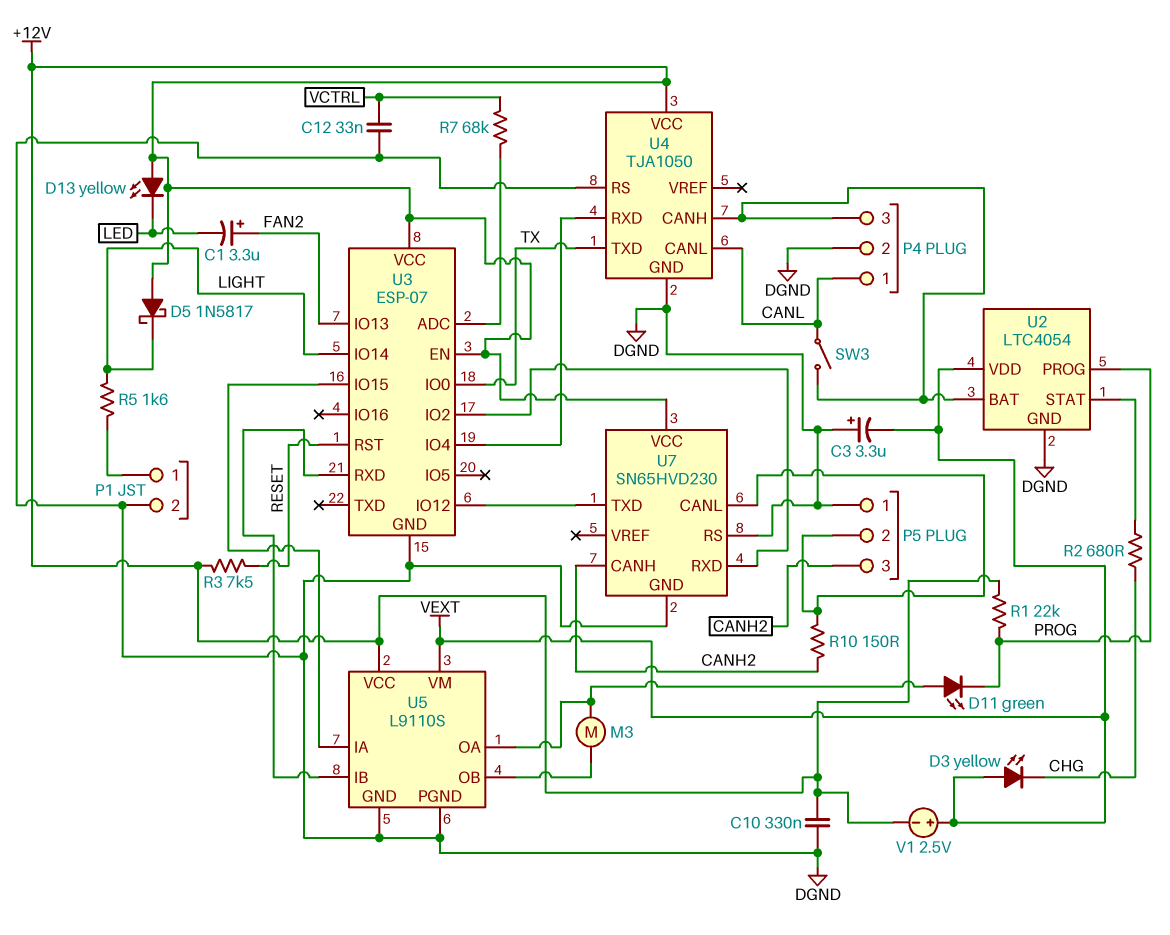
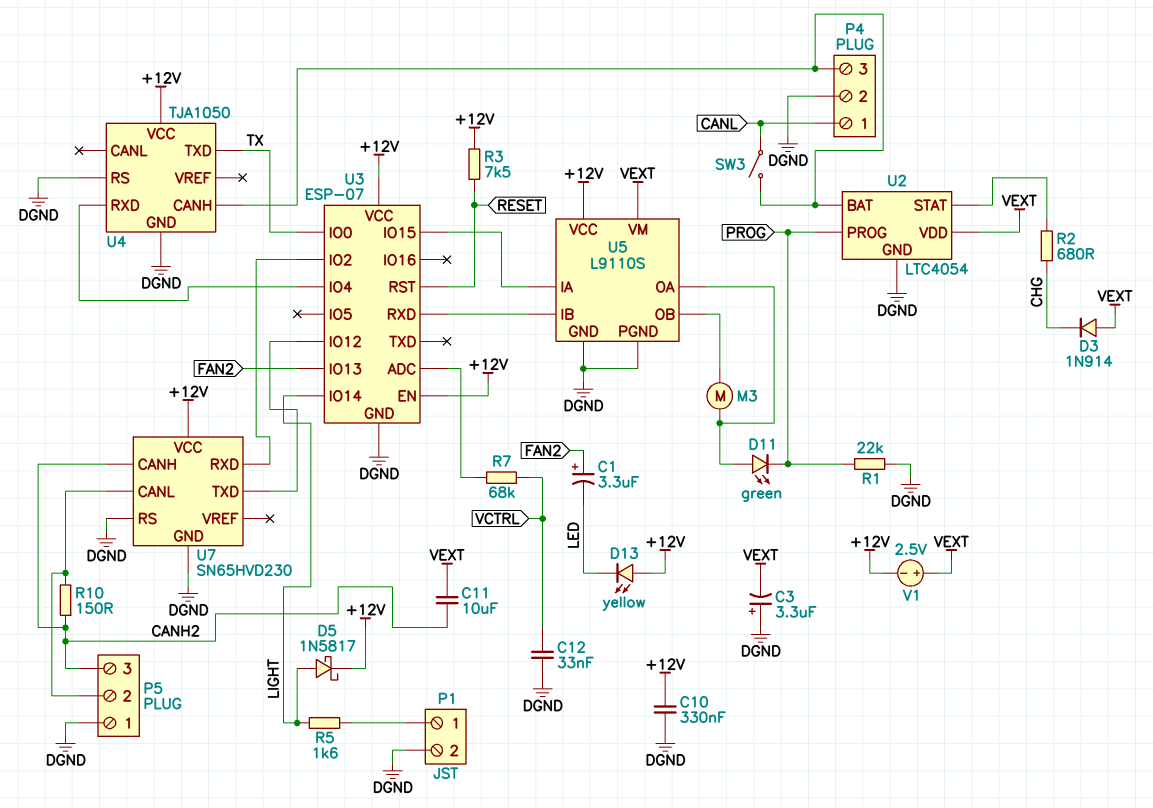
C11: none -> 10uF (CANH2, VEXT)
D3: LED yellow (A VEXT, K CHG) -> diode 1N914 (A VEXT, K CHG)
D5: schottky 1N5817 (A +12V, K LIGHT) -> schottky 1N5817 (A LIGHT, K +12V)
R1: 22k (+12V, PROG) -> 22k (DGND, PROG)
U4 pin CANL: CANL -> none

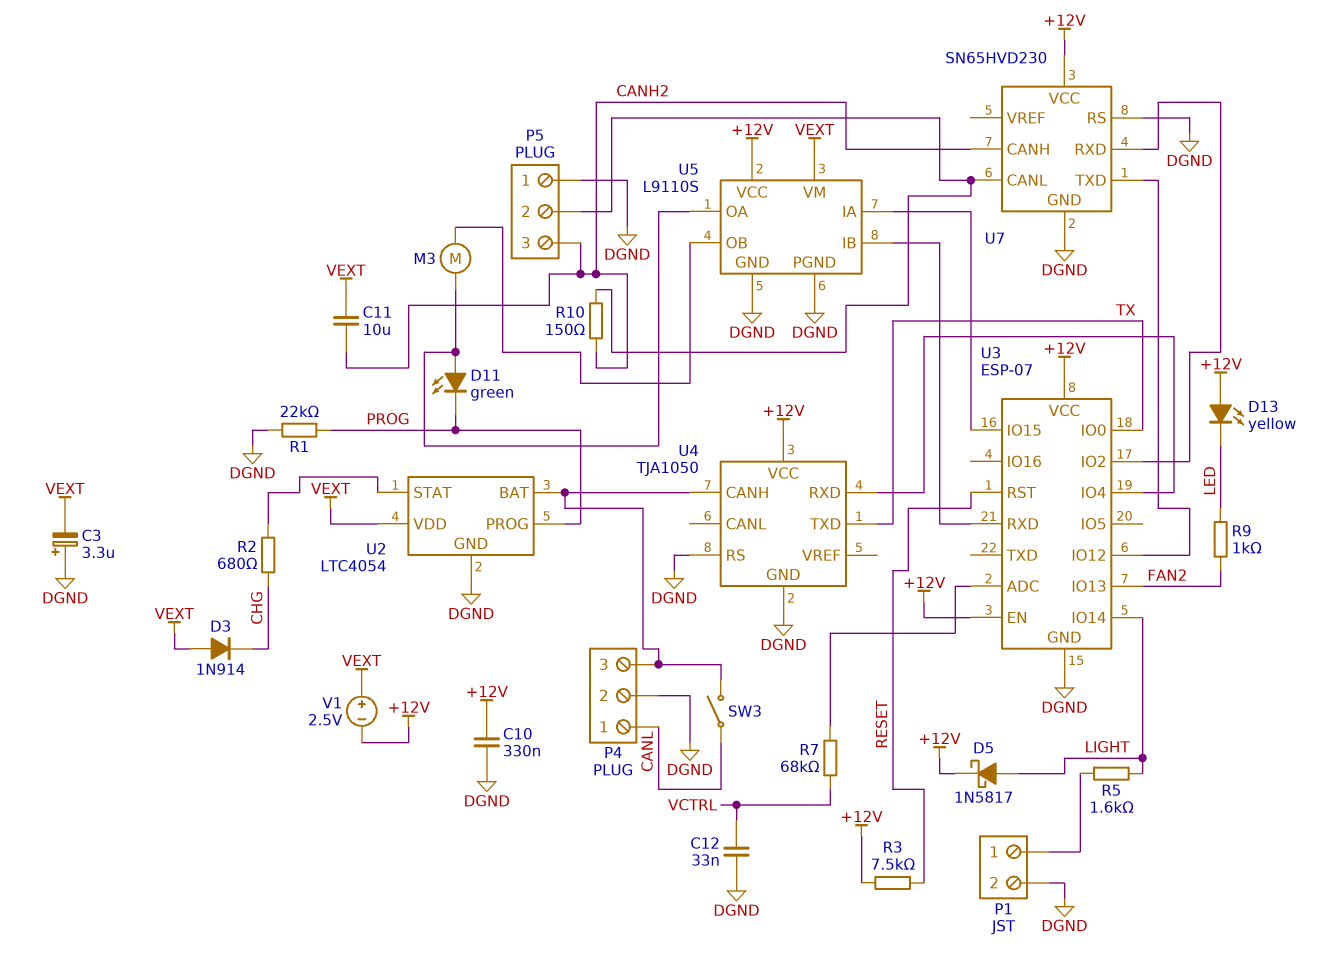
C1: 3.3uF (plus FAN2, minus LED) -> none
R9: none -> 1k (FAN2, LED)

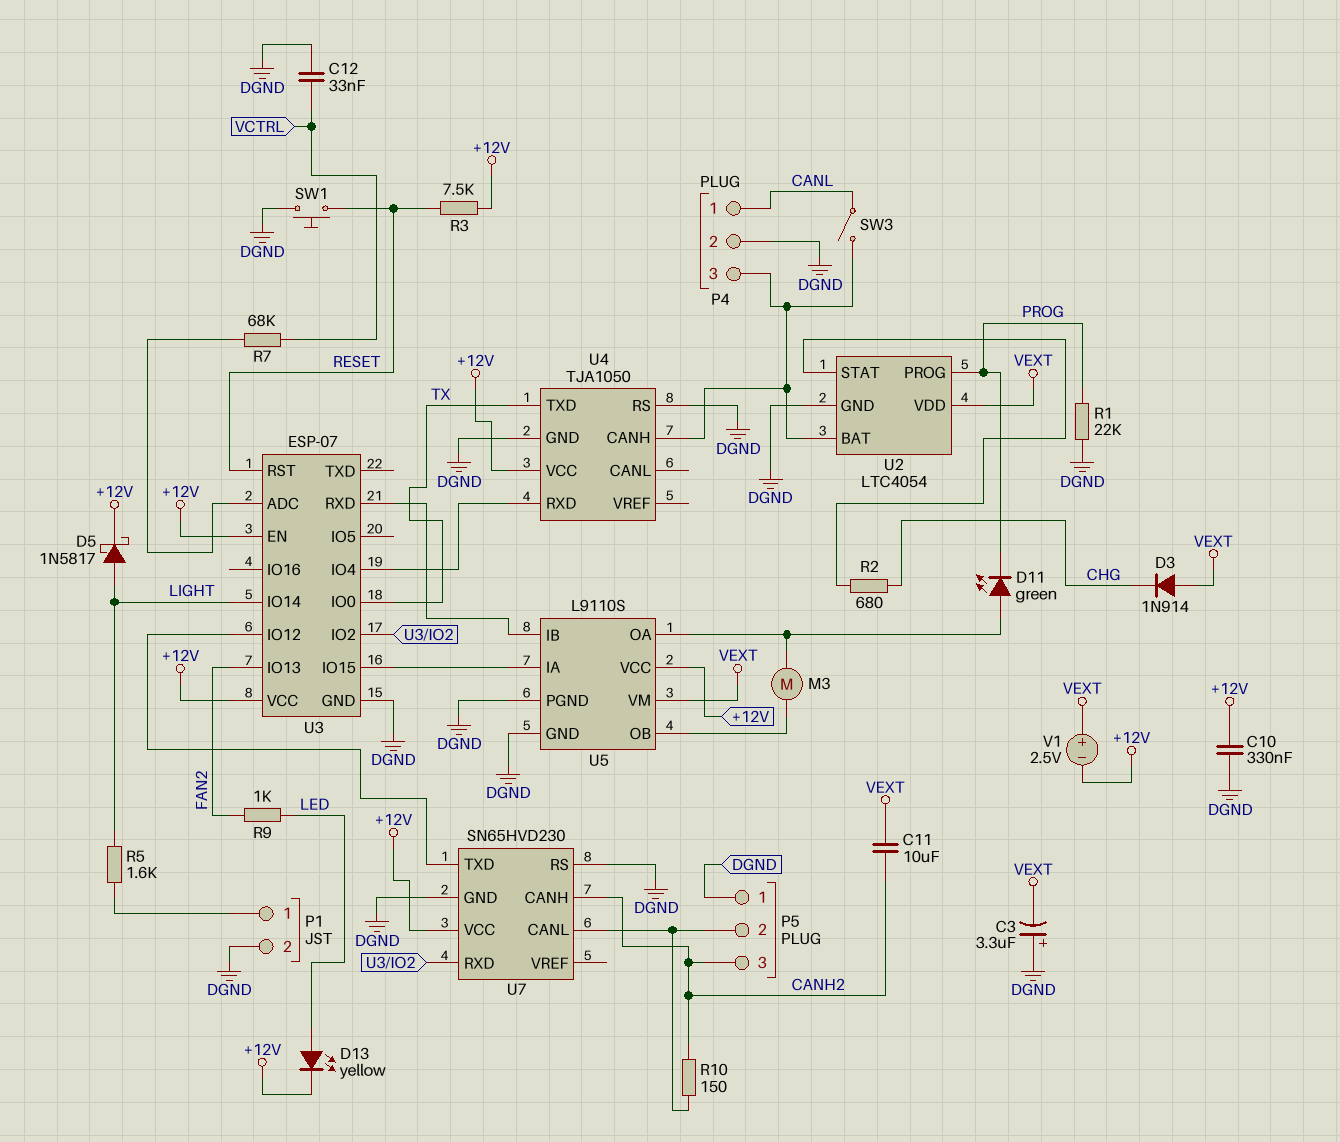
D13: LED yellow (A +12V, K LED) -> LED yellow (A LED, K +12V)
SW1: none -> button (DGND, RESET)

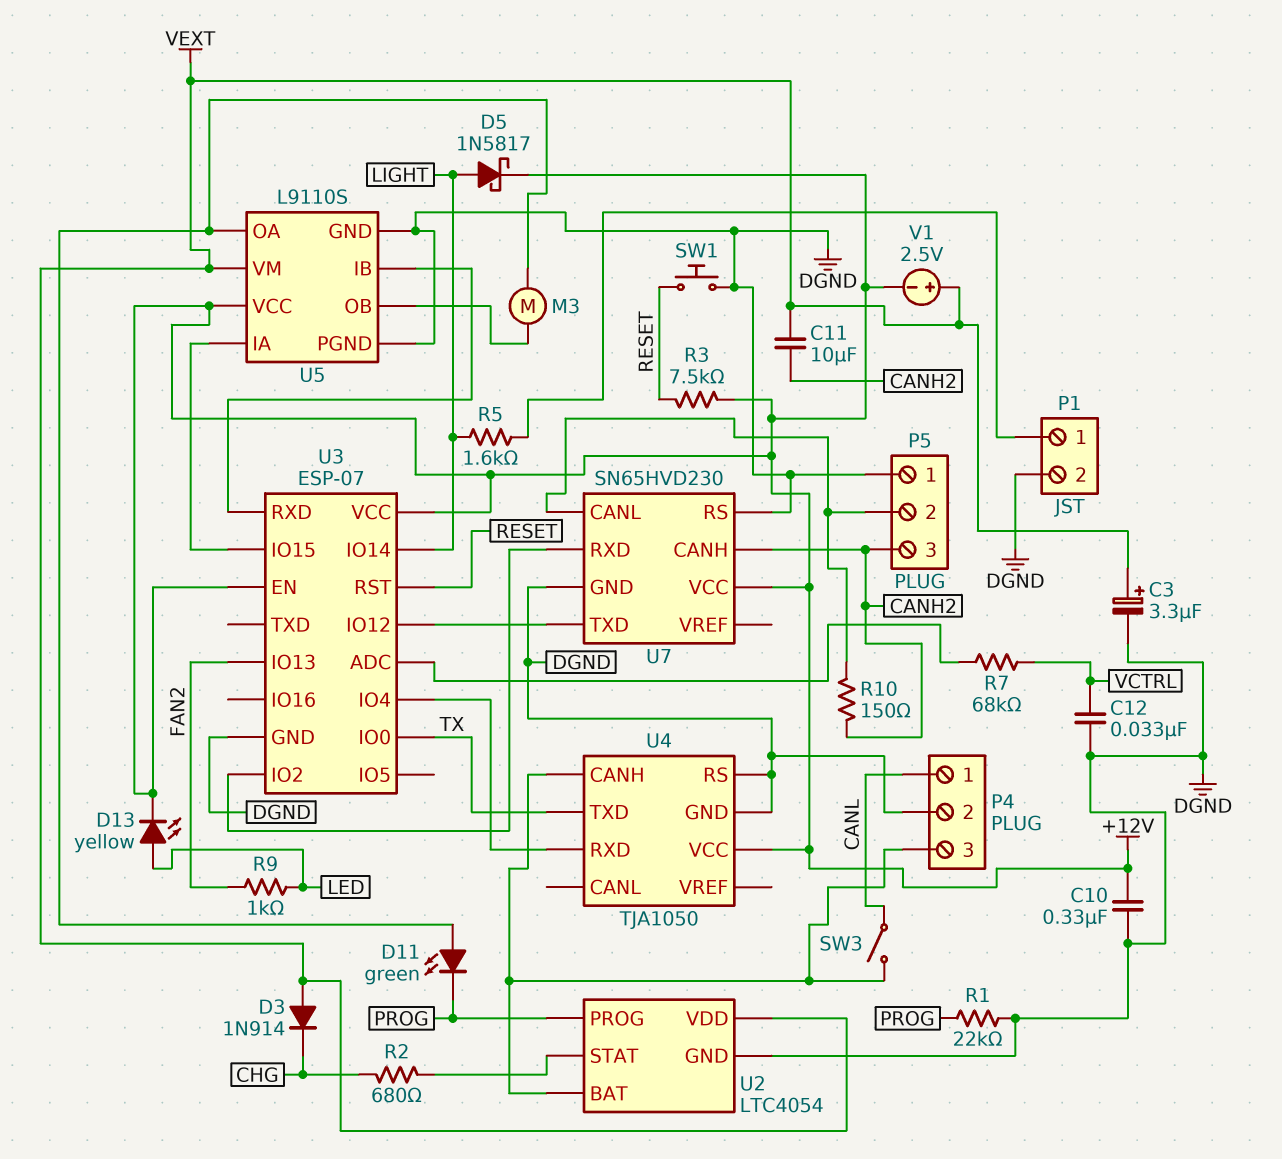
C3: 3.3uF (plus DGND, minus VEXT) -> 3.3uF (plus VEXT, minus DGND)

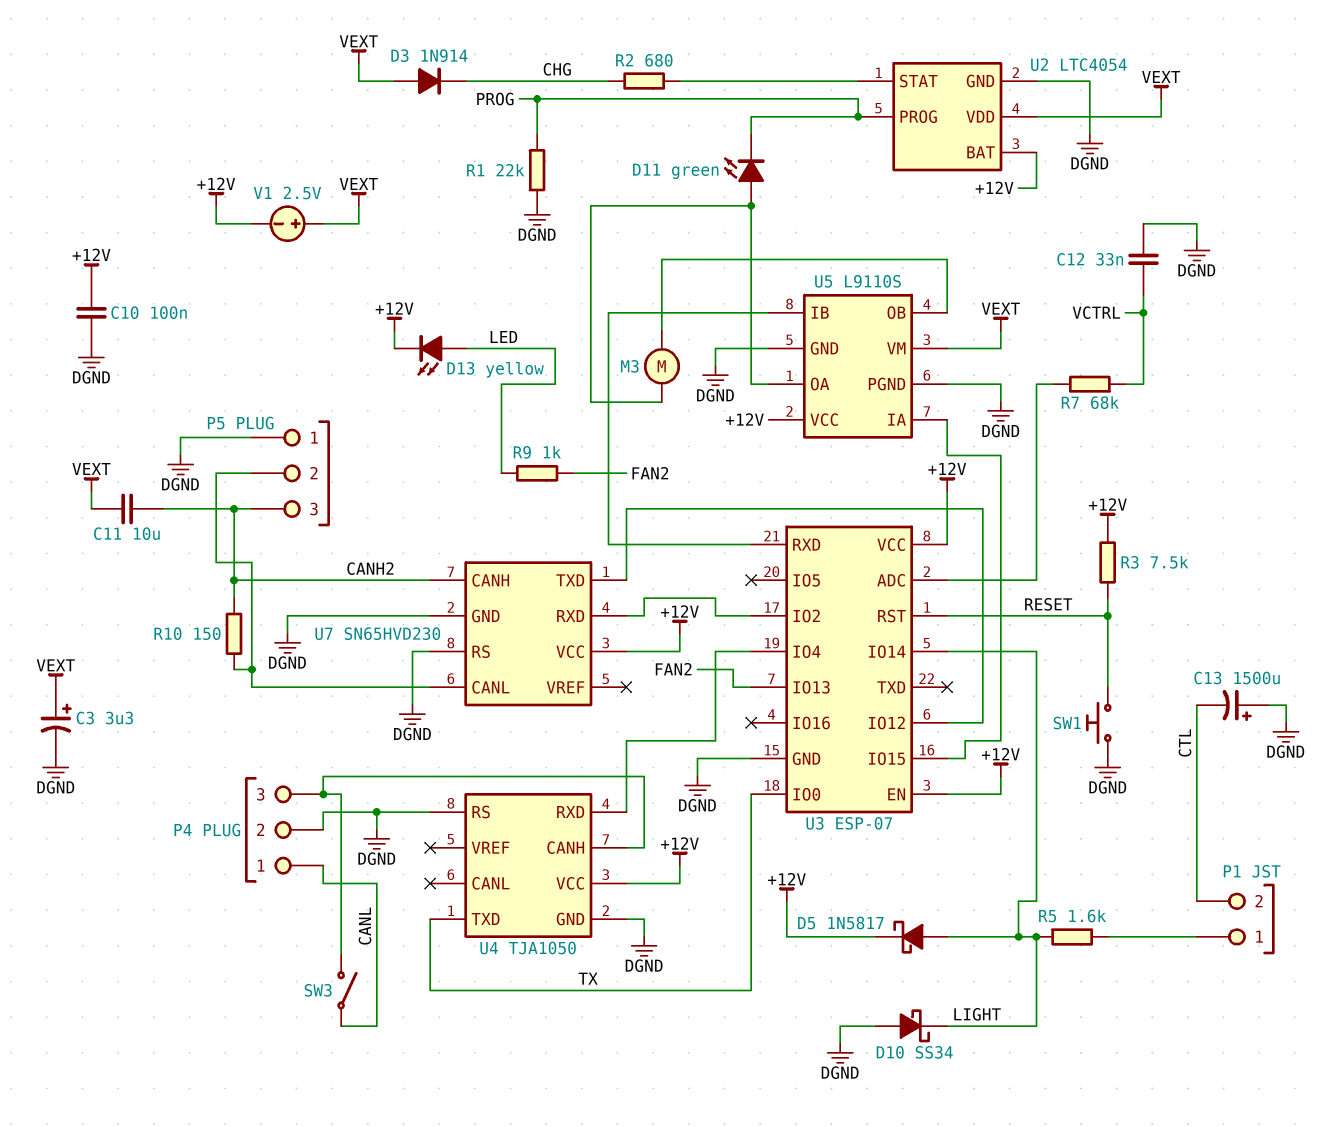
C10: 330nF (+12V, DGND) -> 100nF (+12V, DGND)
C13: none -> 1500uF (plus DGND, minus CTL)
D10: none -> schottky SS34 (A DGND, K LIGHT)
P1 pin 2: DGND -> CTL
U2 pin BAT: P4/3 -> +12V

